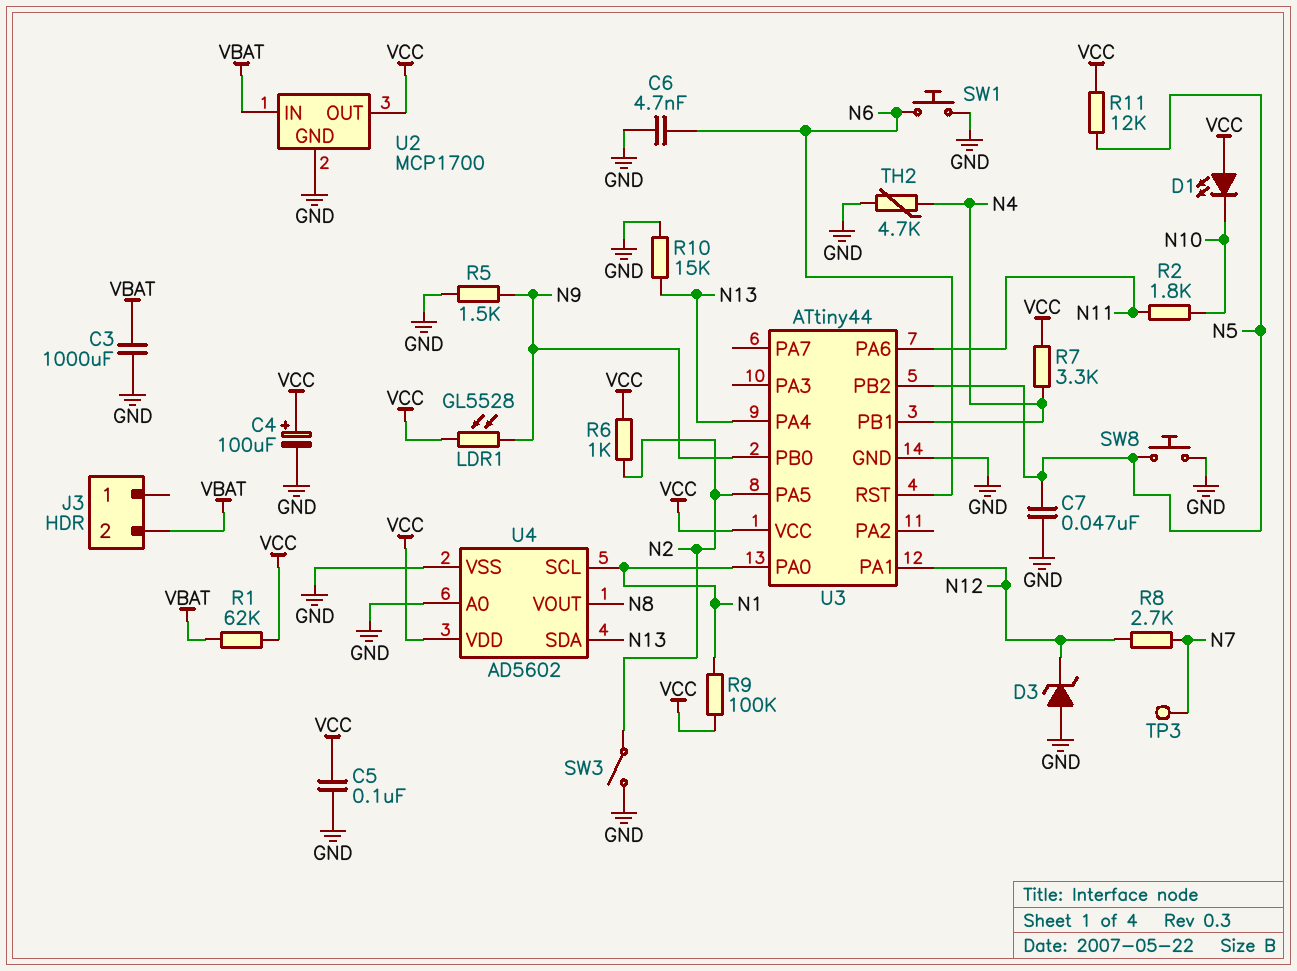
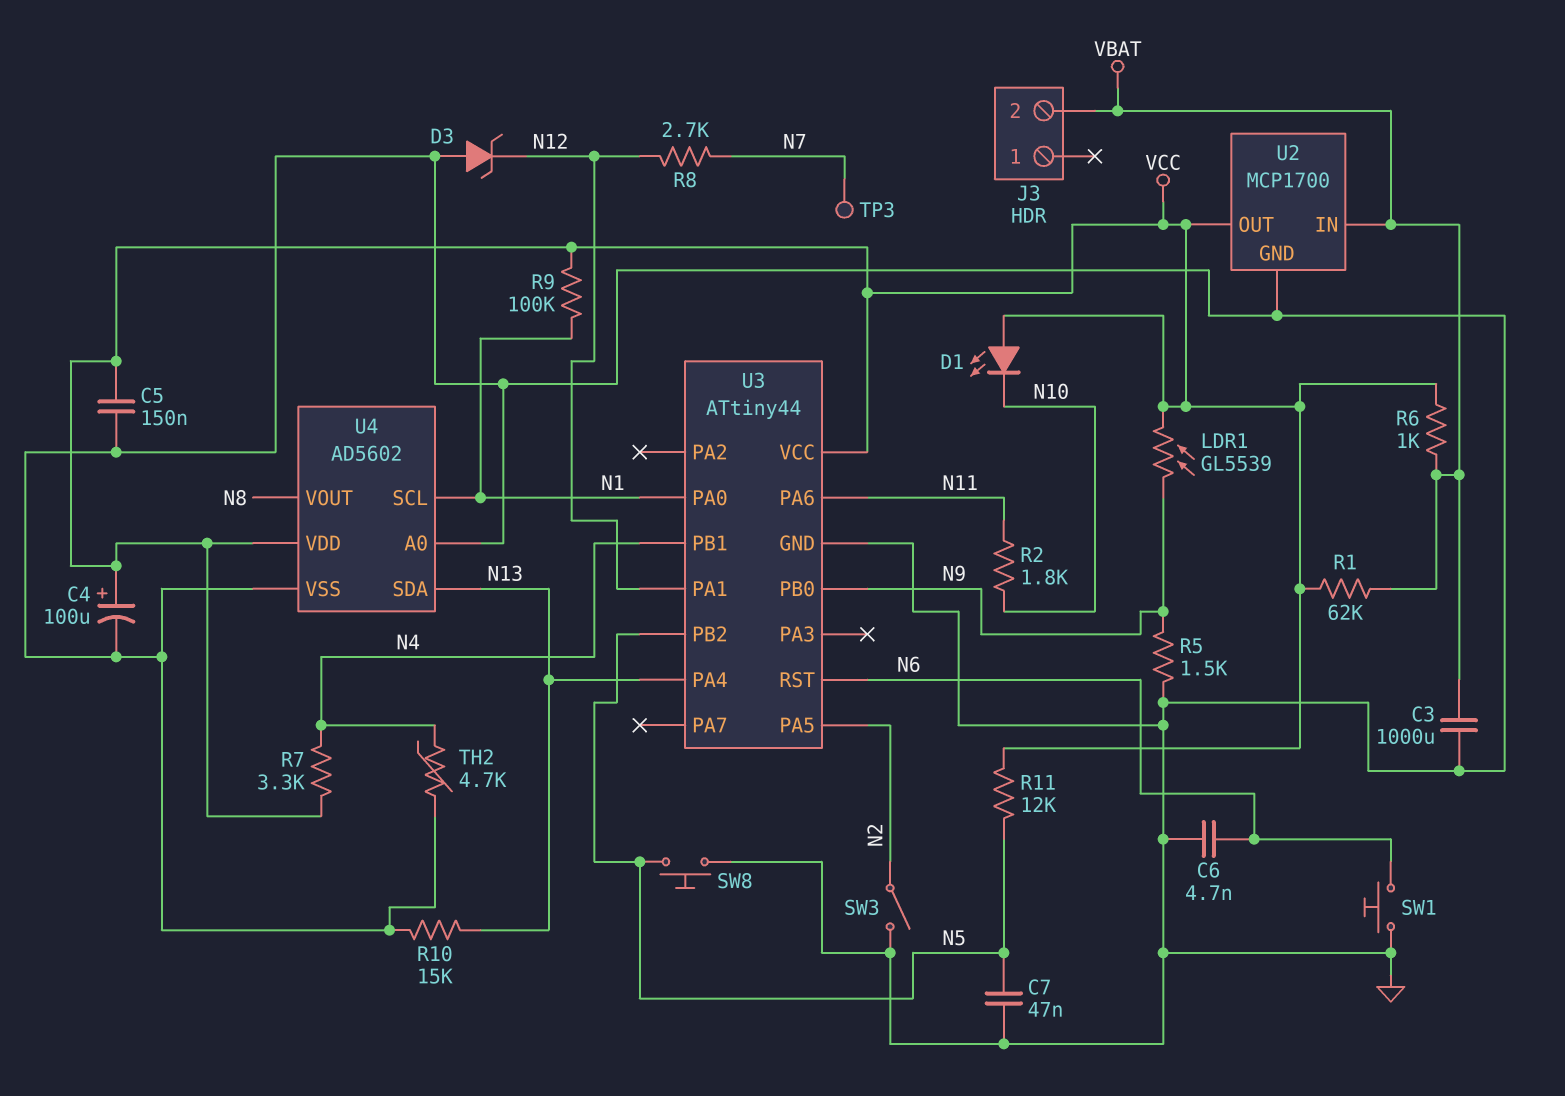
C5: 100nF (GND, VCC) -> 150nF (GND, VCC)
LDR1: GL5528 (N9, VCC) -> GL5539 (N9, VCC)
R6: 1k (N2, VCC) -> 1k (VBAT, VCC)

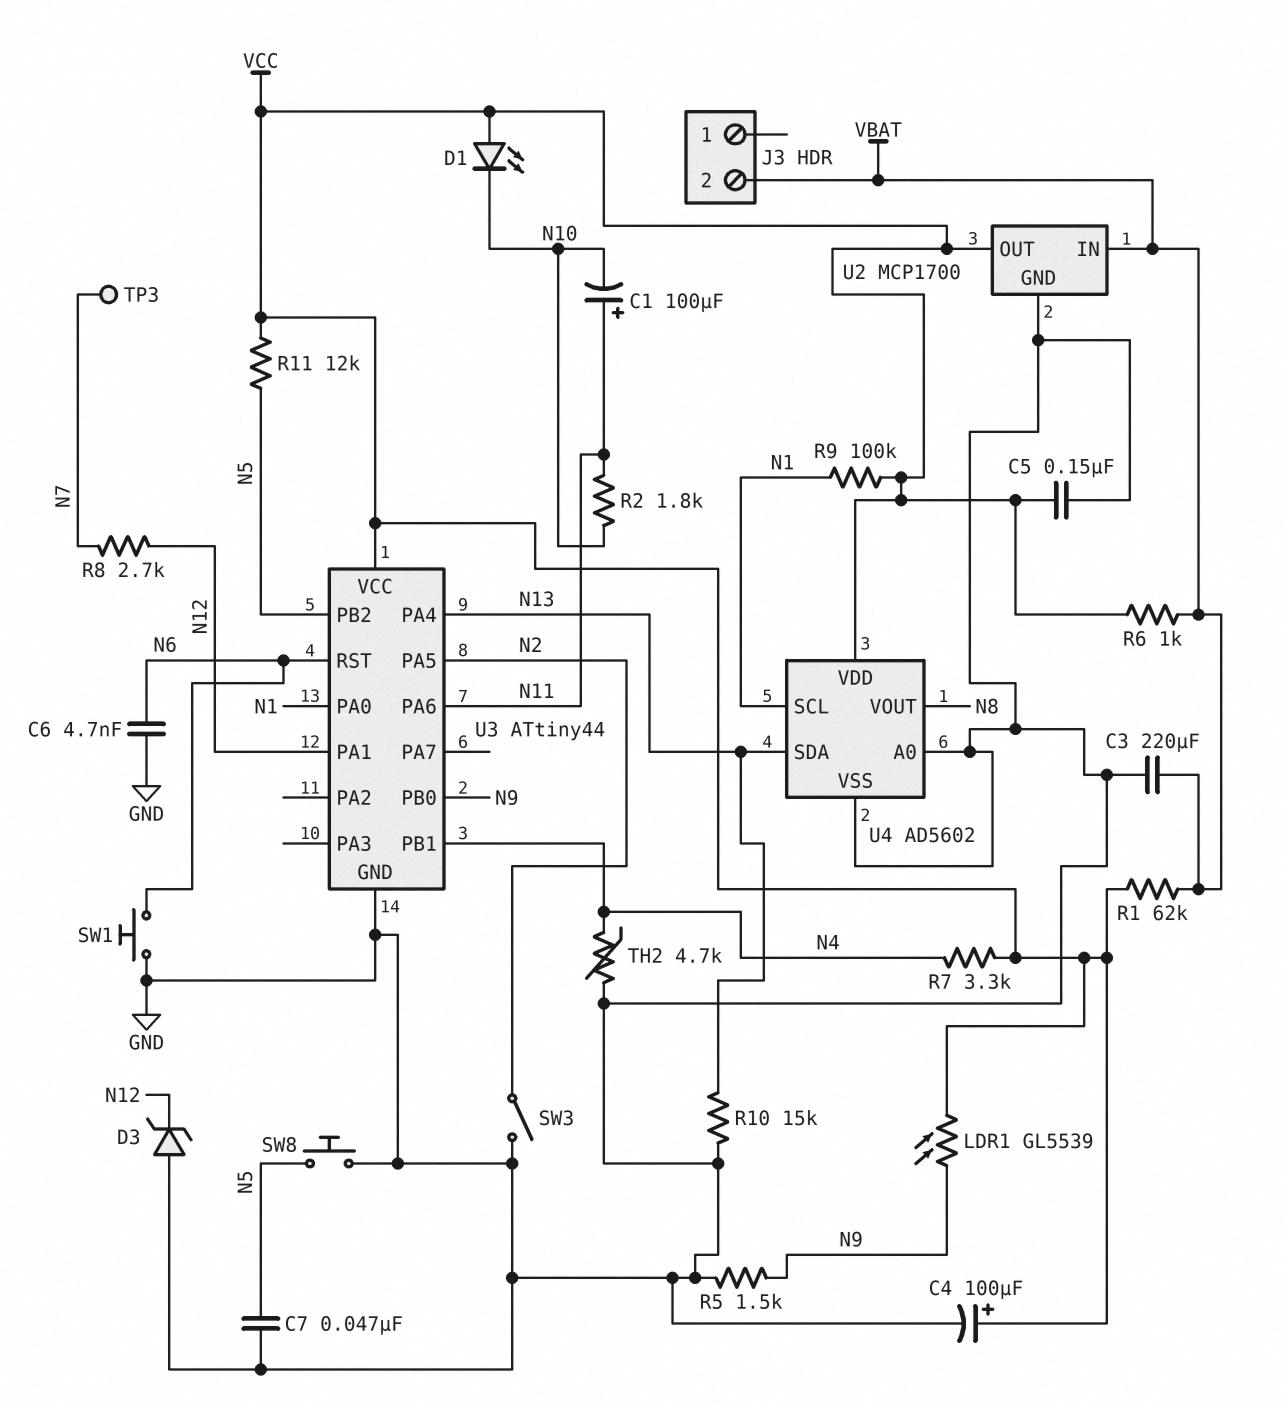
C1: none -> 100uF (plus N11, minus N10)
C3: 1000uF (GND, VBAT) -> 220uF (GND, VBAT)

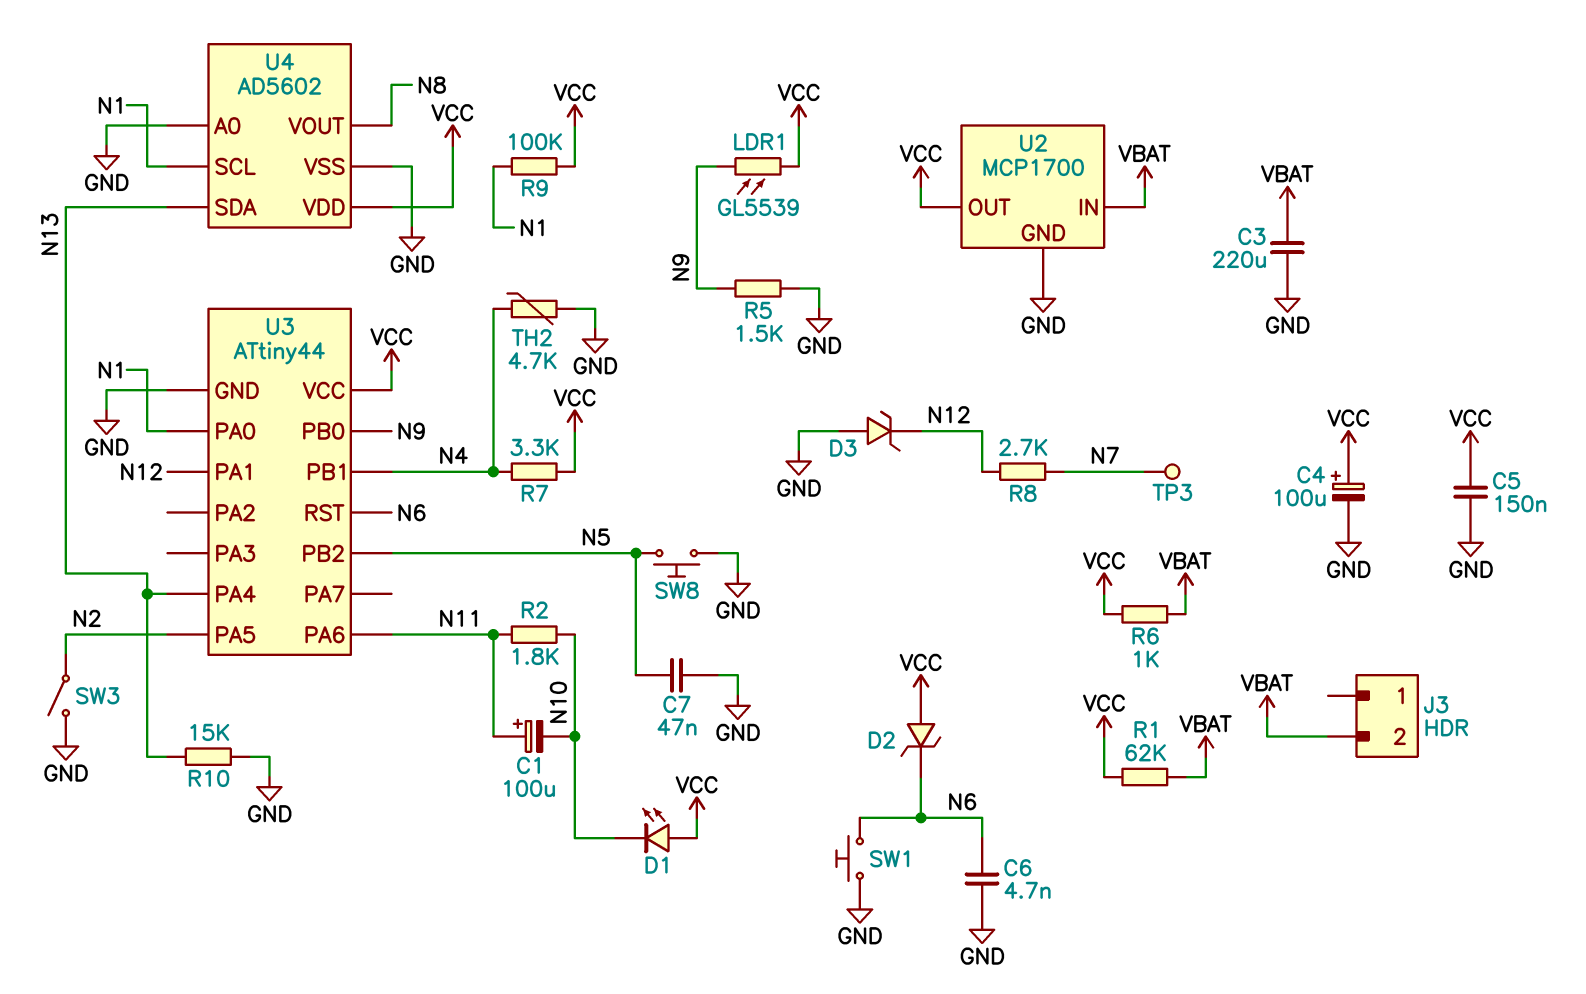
D2: none -> zener (A VCC, K N6)
R11: 12k (N5, VCC) -> none

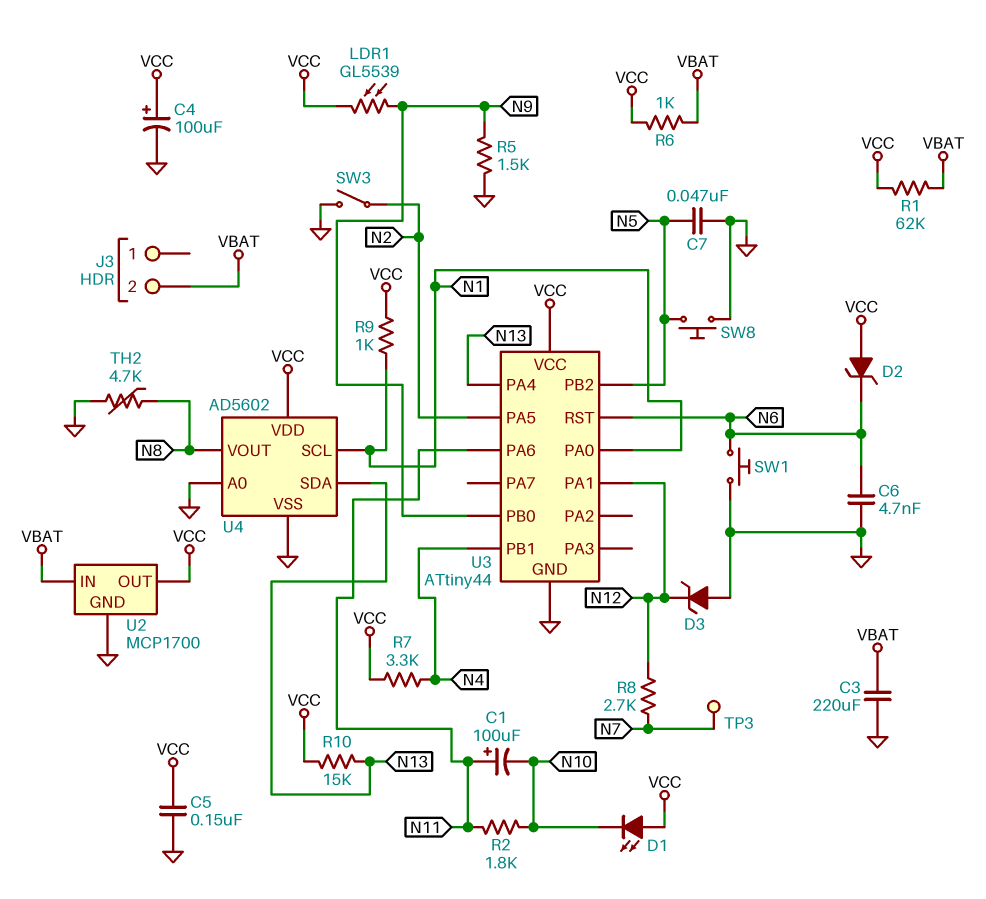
R9: 100k (N1, VCC) -> 1k (N1, VCC)
R10: 15k (GND, N13) -> 15k (N13, VCC)
TH2: 4.7k (GND, N4) -> 4.7k (GND, N8)

